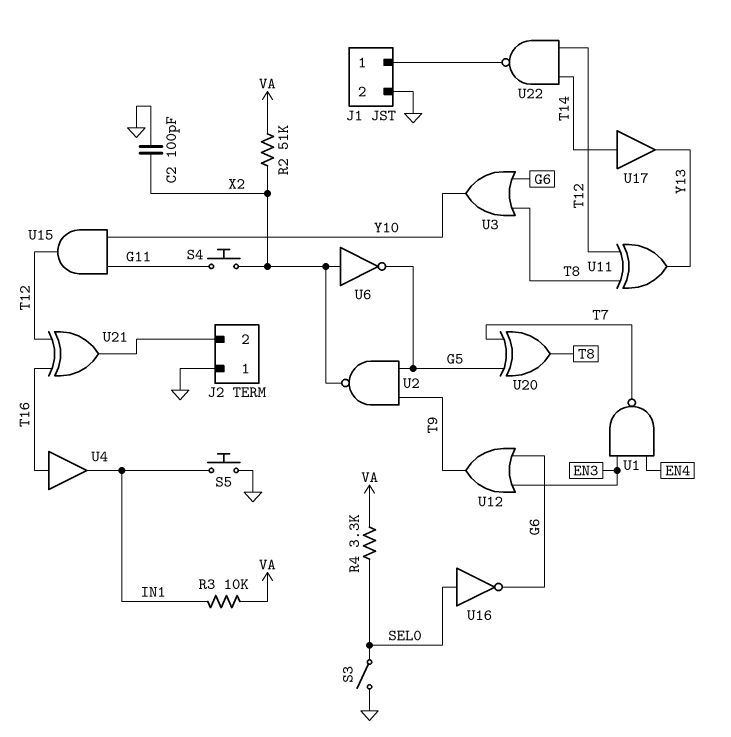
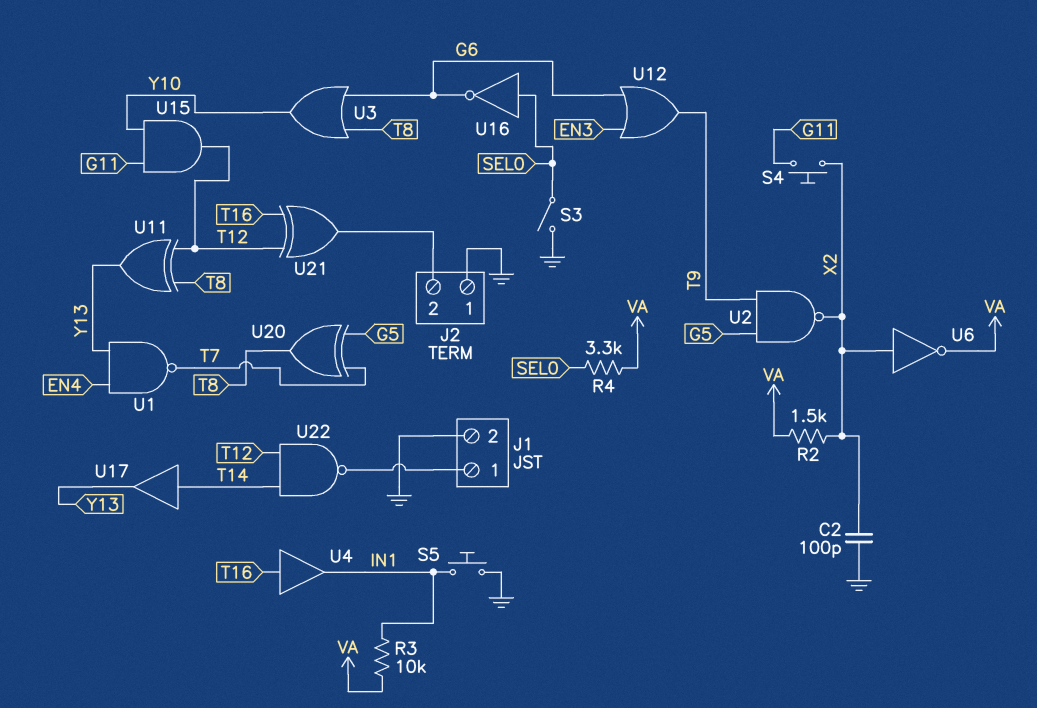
R2: 51k (VA, X2) -> 1.5k (VA, X2)
U1: NAND (in EN3, in EN4, out T7) -> NAND (in EN4, in Y13, out T7)
U6: NOT (in X2, out G5) -> NOT (in X2, out VA)

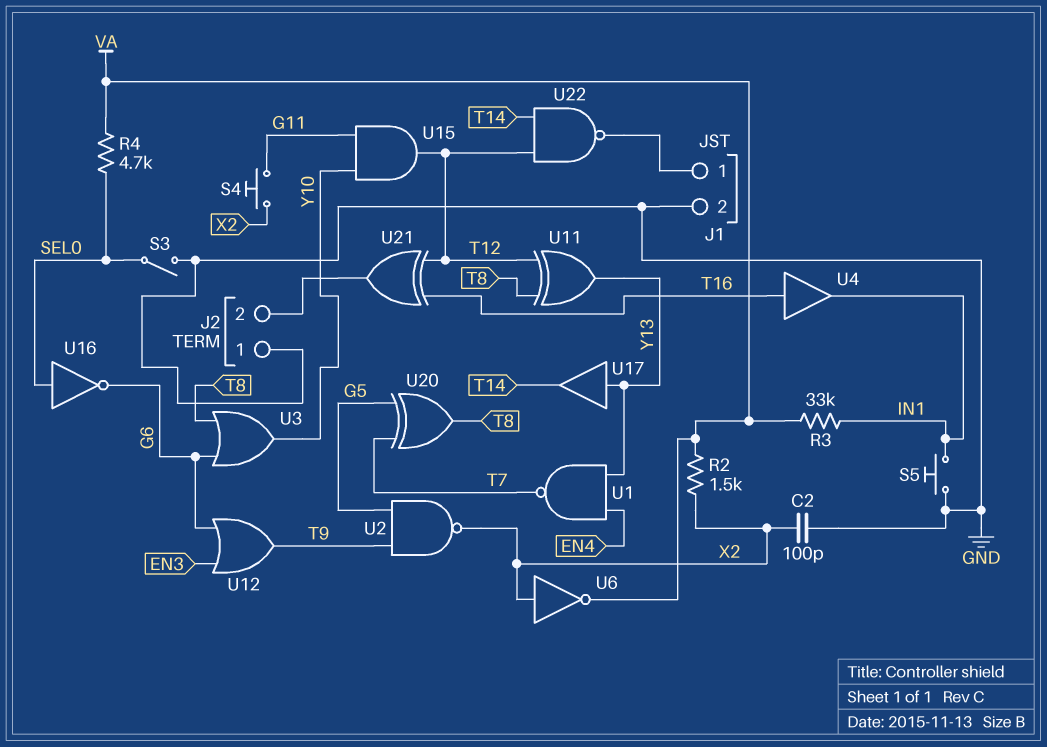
R3: 10k (IN1, VA) -> 33k (IN1, VA)
R4: 3.3k (SEL0, VA) -> 4.7k (SEL0, VA)
U17: buffer (in T14, out Y13) -> buffer (in Y13, out T14)

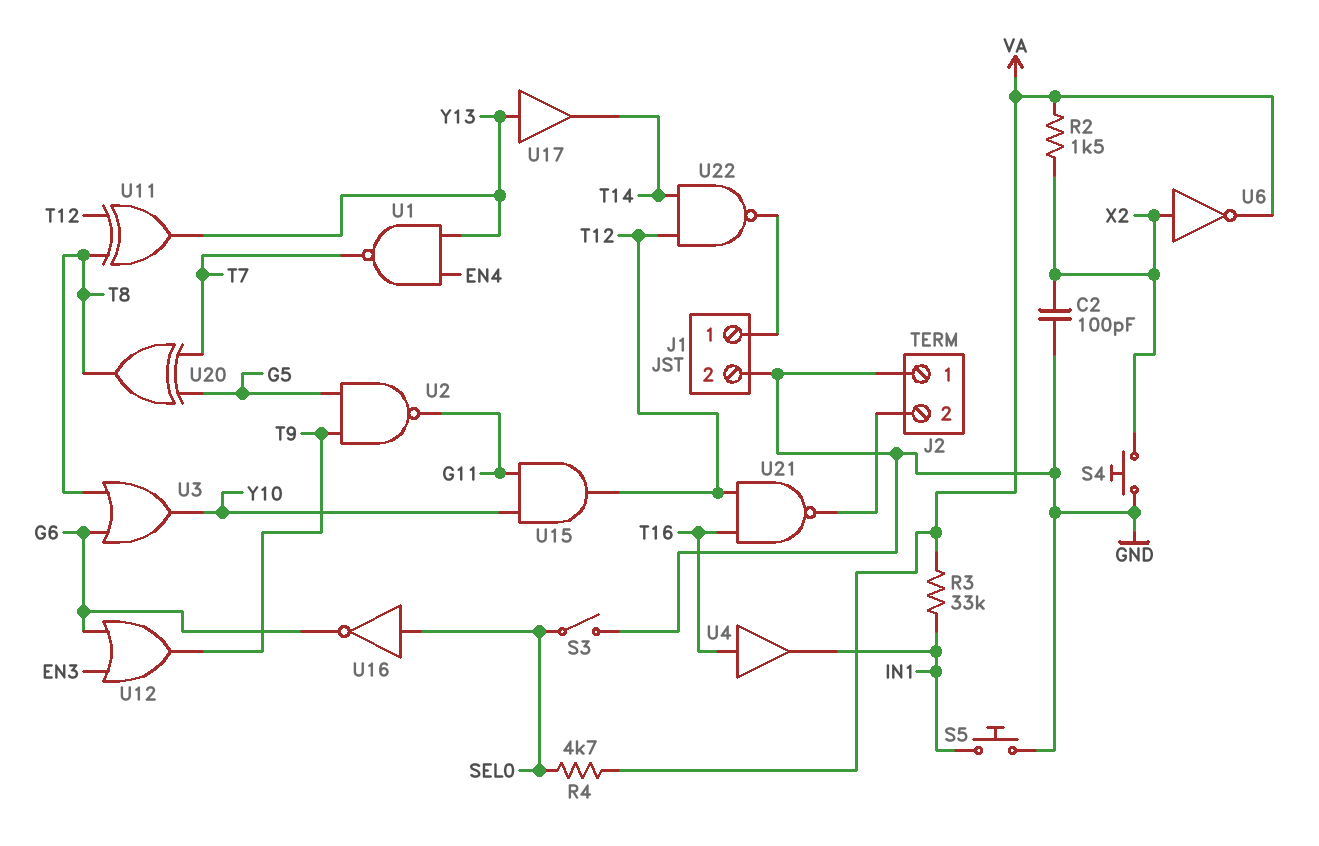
S4: button (G11, X2) -> button (GND, X2)
U2: NAND (in G5, in T9, out X2) -> NAND (in G5, in T9, out G11)
U21: XOR (in T12, in T16, out J2/2) -> NAND (in T12, in T16, out J2/2)

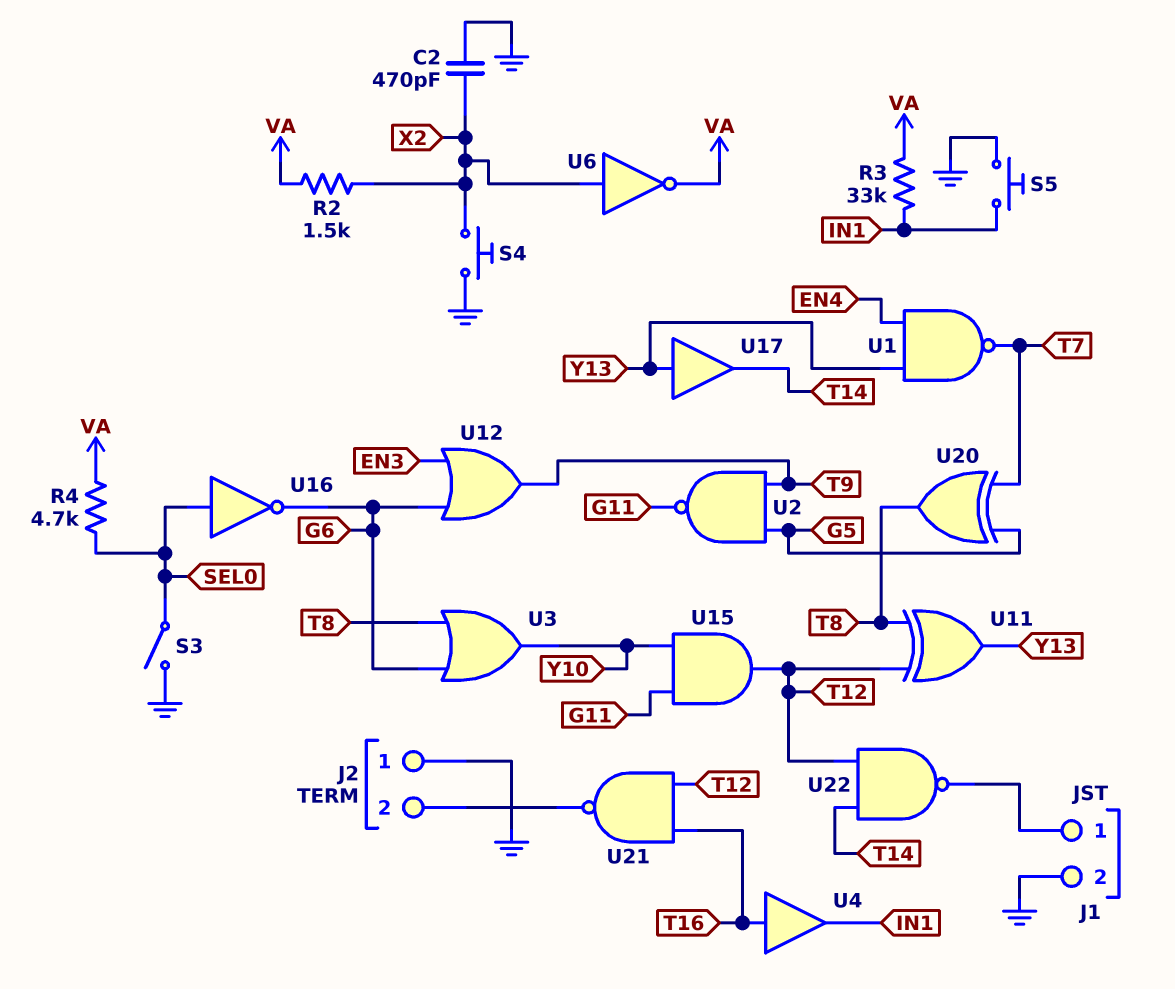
C2: 100pF (GND, X2) -> 470pF (GND, X2)

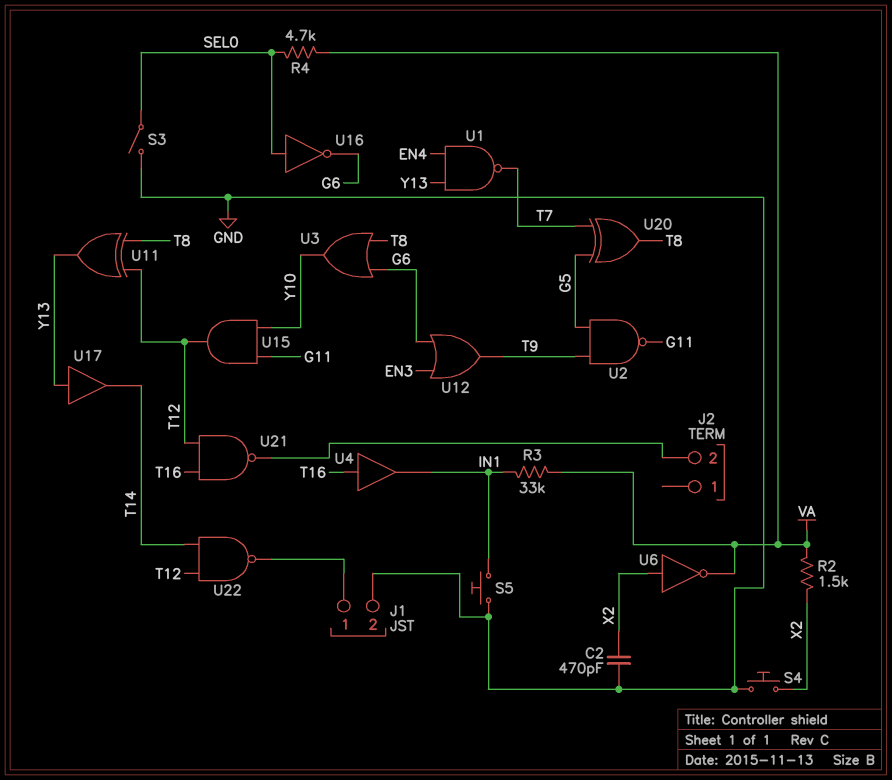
J2 pin 1: GND -> none

